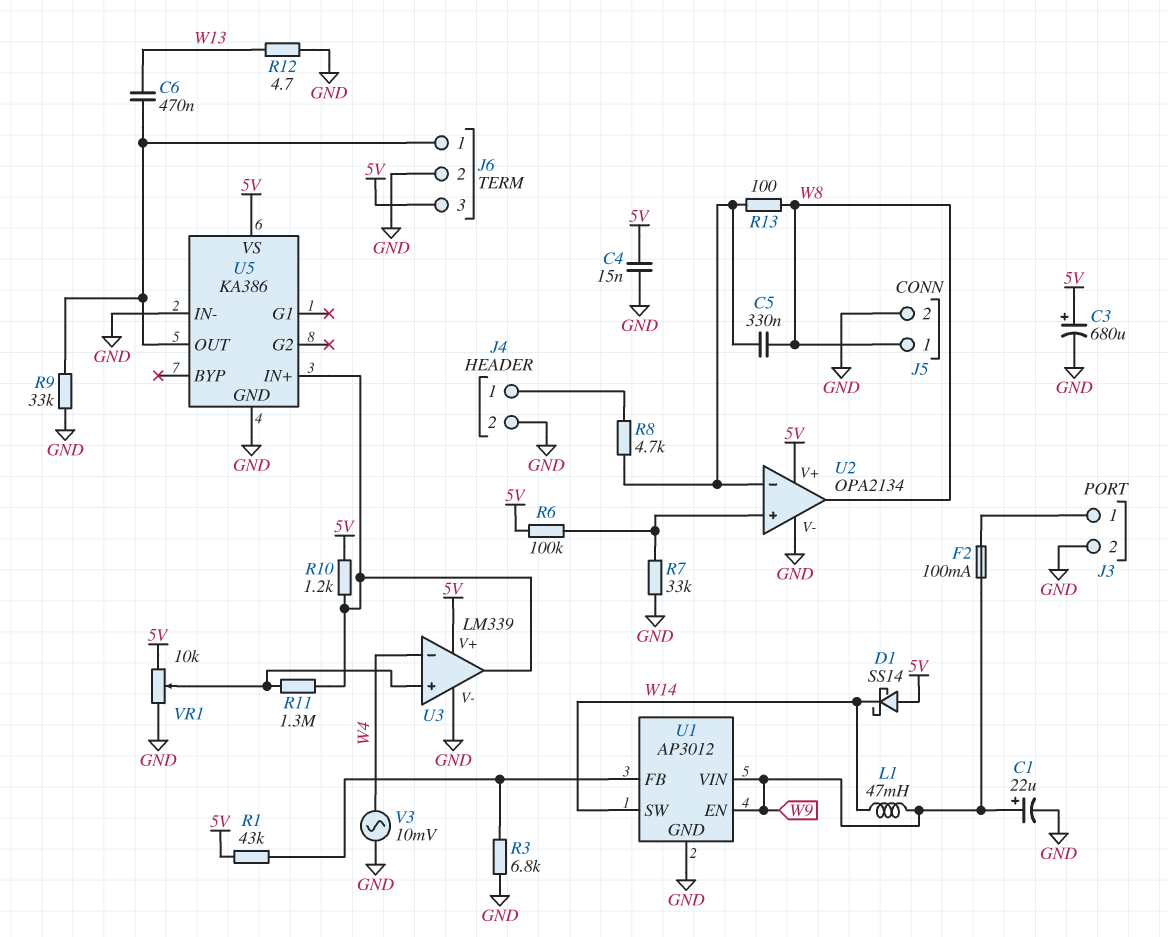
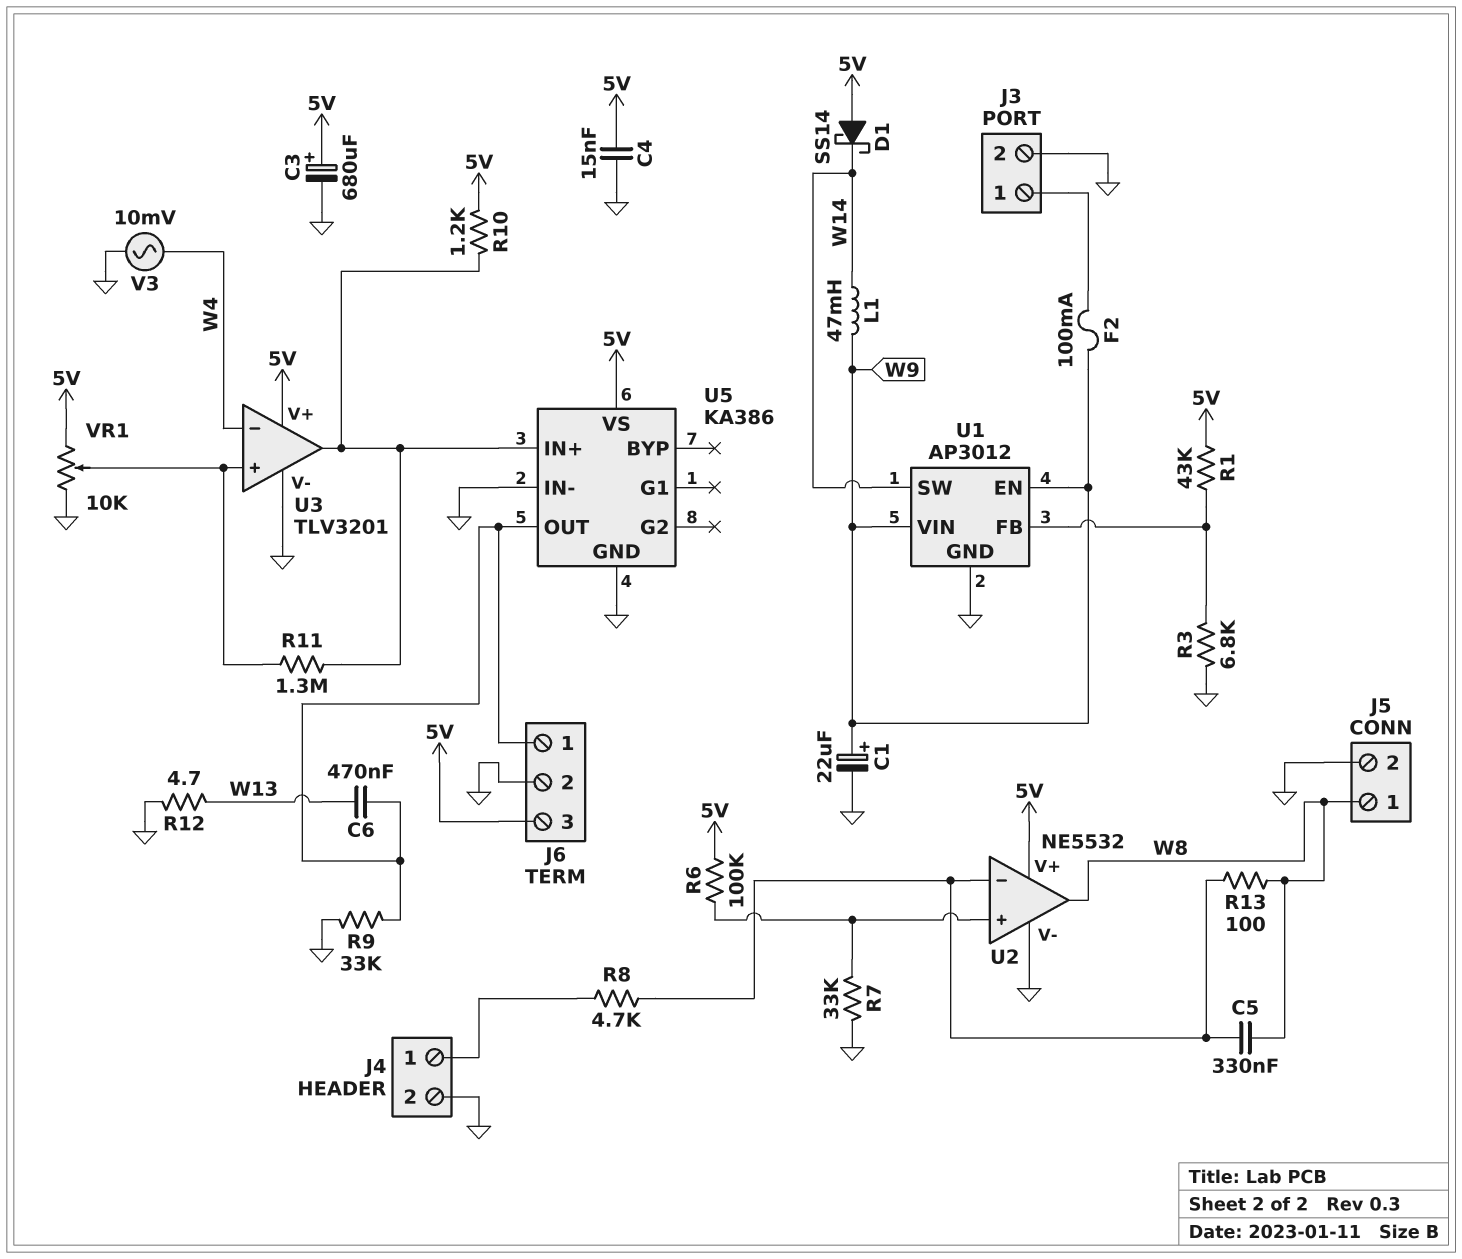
U2: OPA2134 -> NE5532
U3: LM339 -> TLV3201

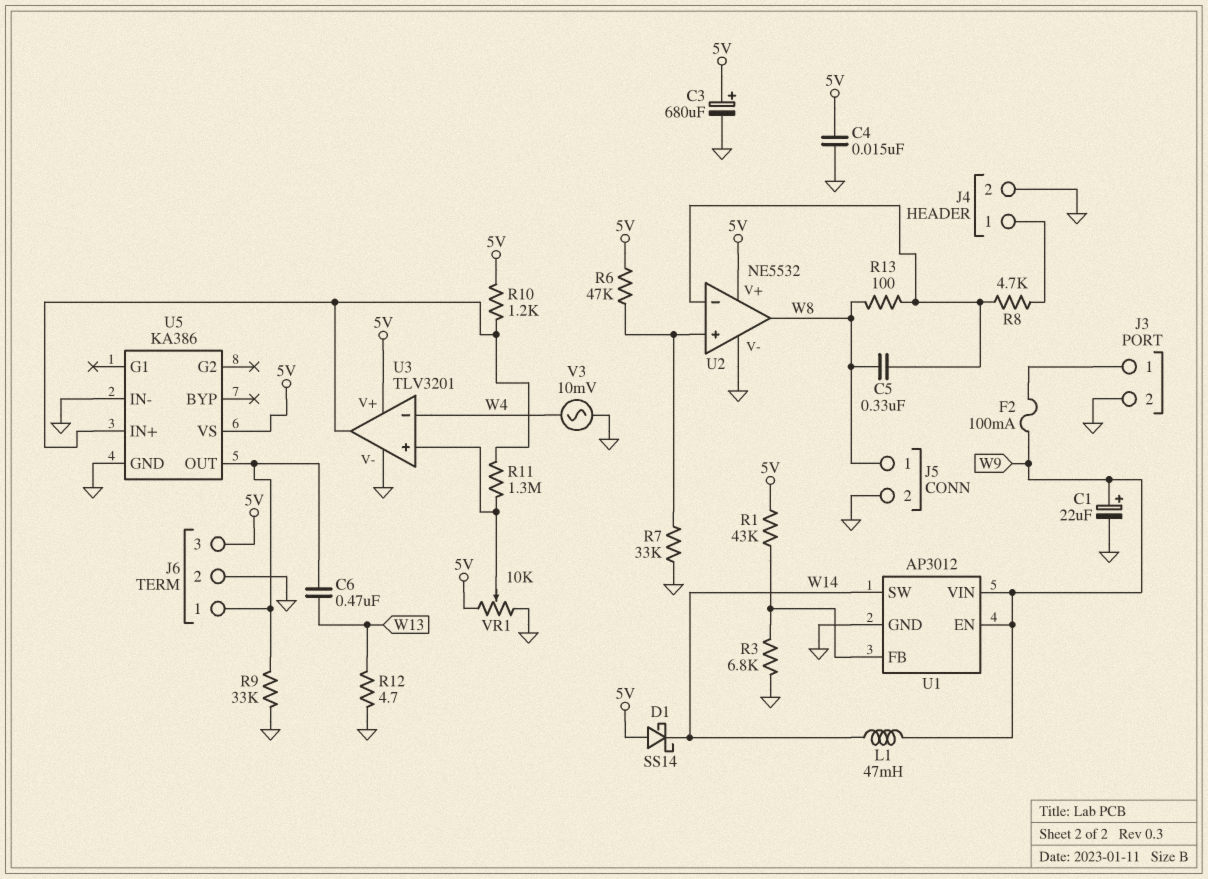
R6: 100k (5V, U2/in+) -> 47k (5V, U2/in+)

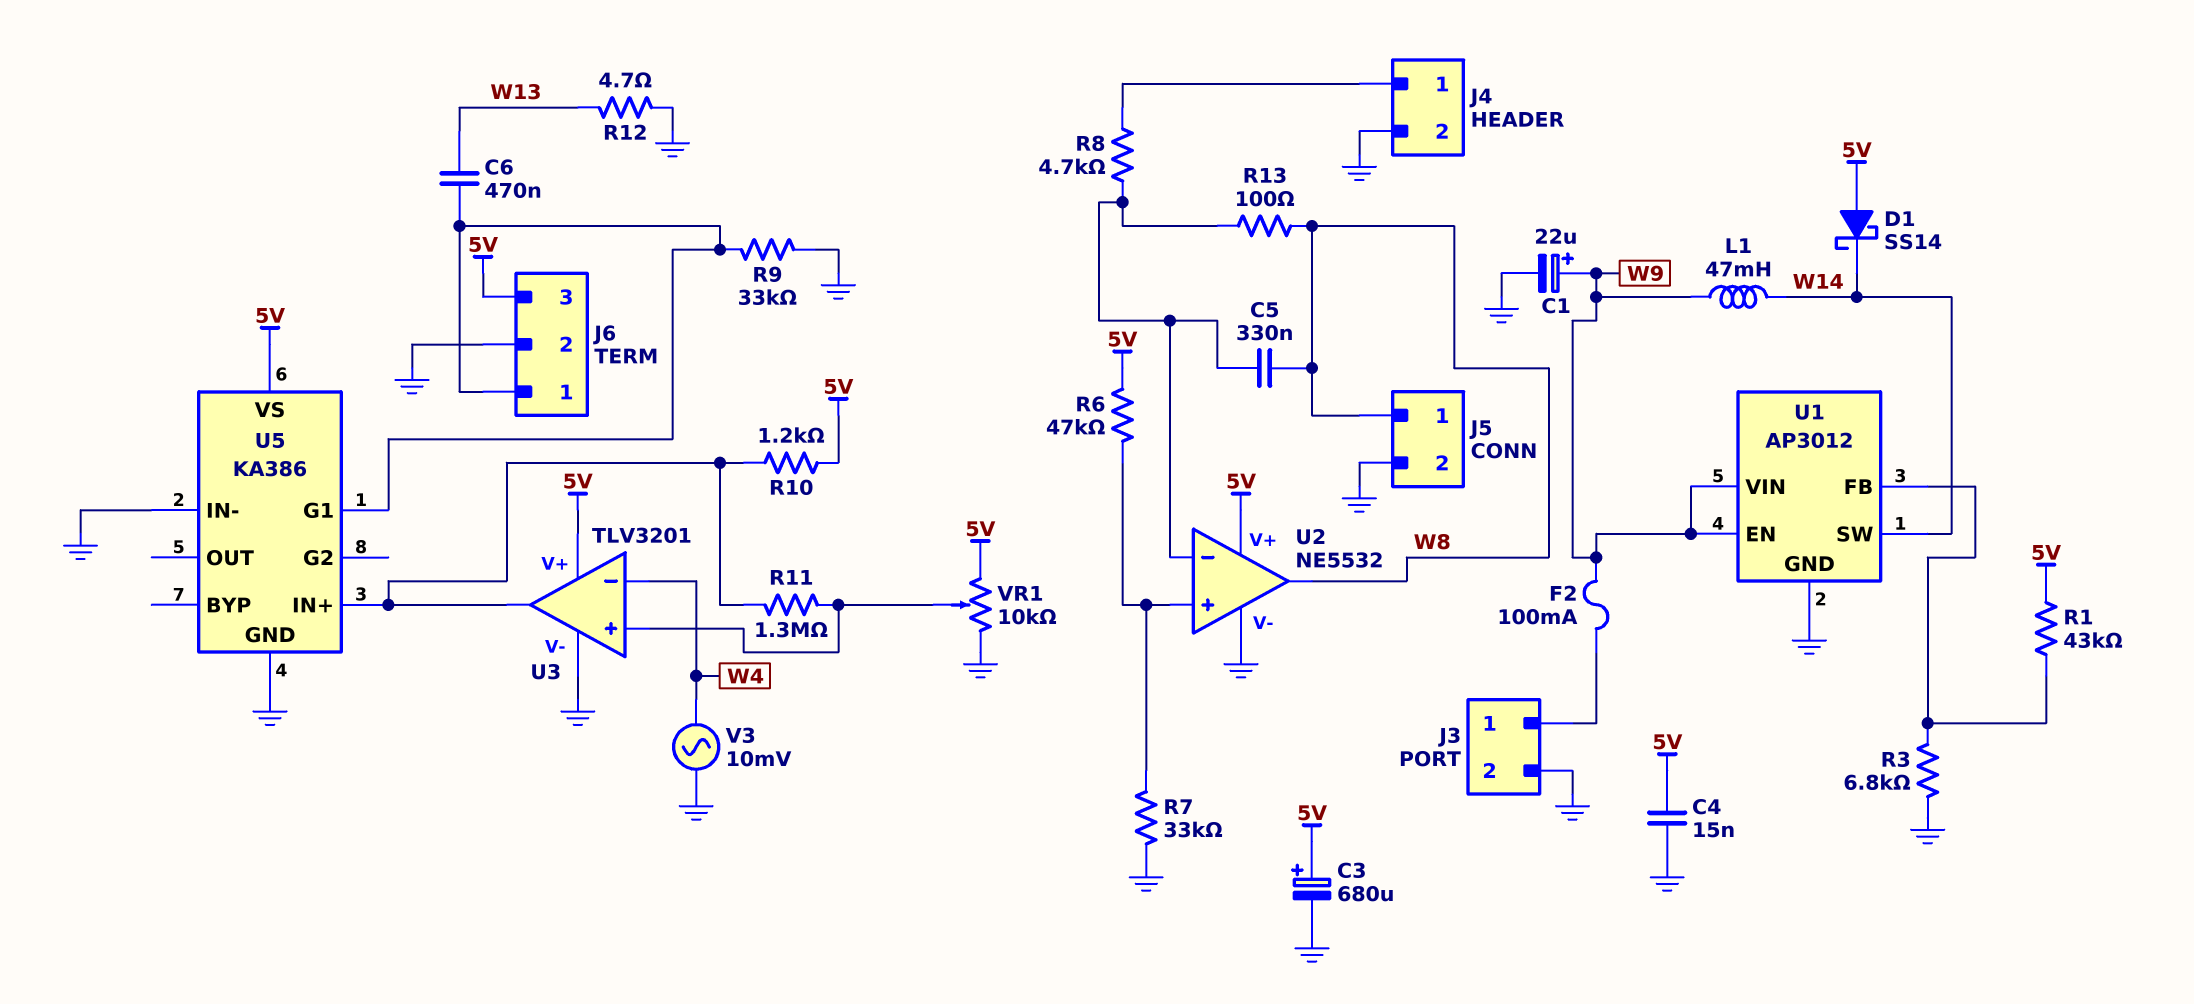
U5 pin G1: none -> J6/1
U5 pin OUT: J6/1 -> none

